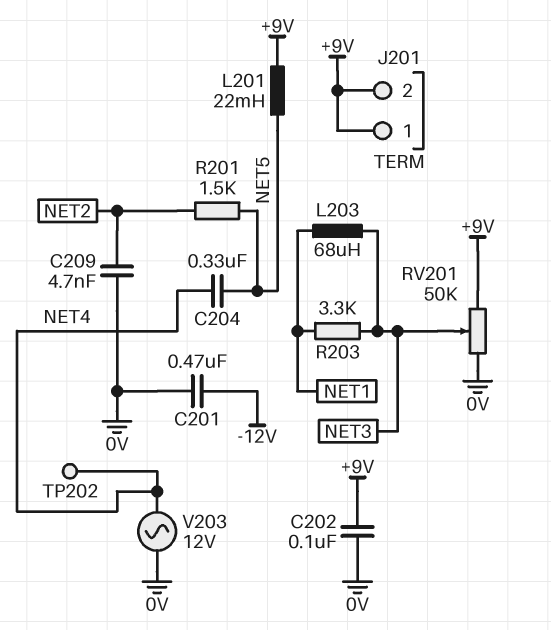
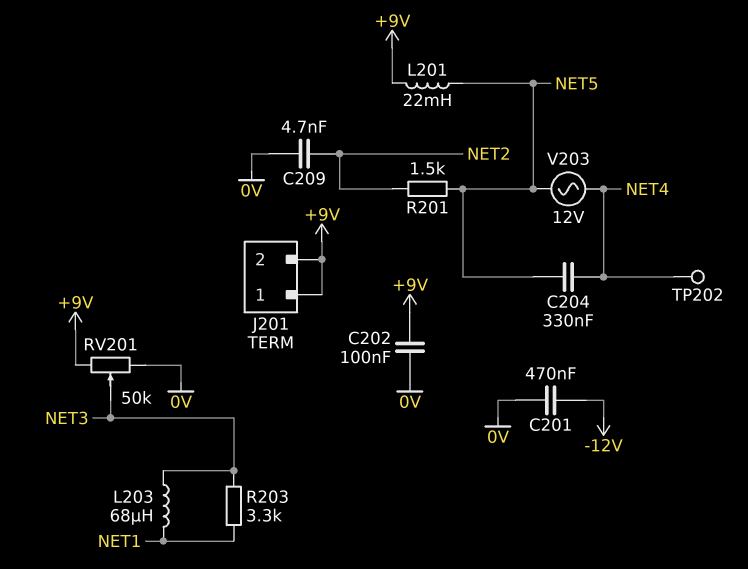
V203: AC 12V (0V, NET4) -> AC 12V (NET4, NET5)

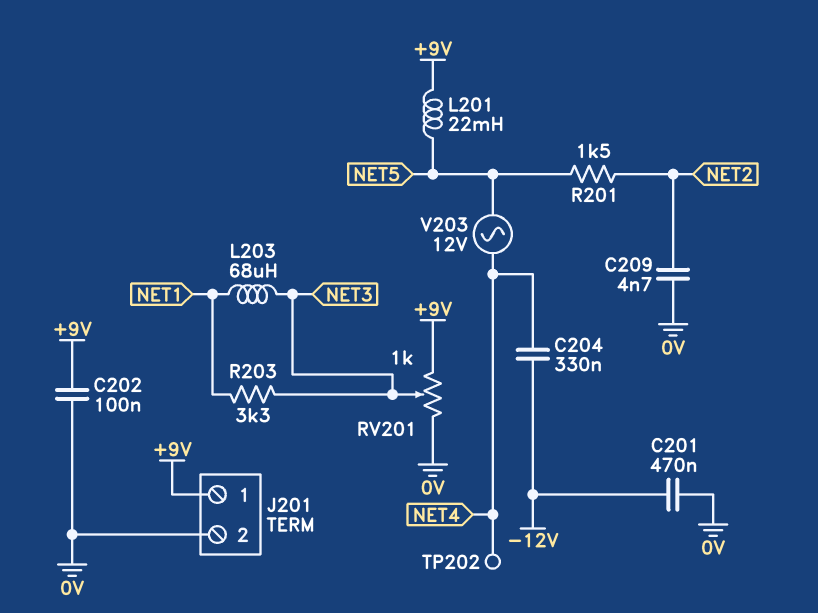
C204: 330nF (NET4, NET5) -> 330nF (-12V, NET4)
J201 pin 2: +9V -> 0V
RV201: 50k (+9V, 0V, wiper NET3) -> 1k (+9V, 0V, wiper NET3)

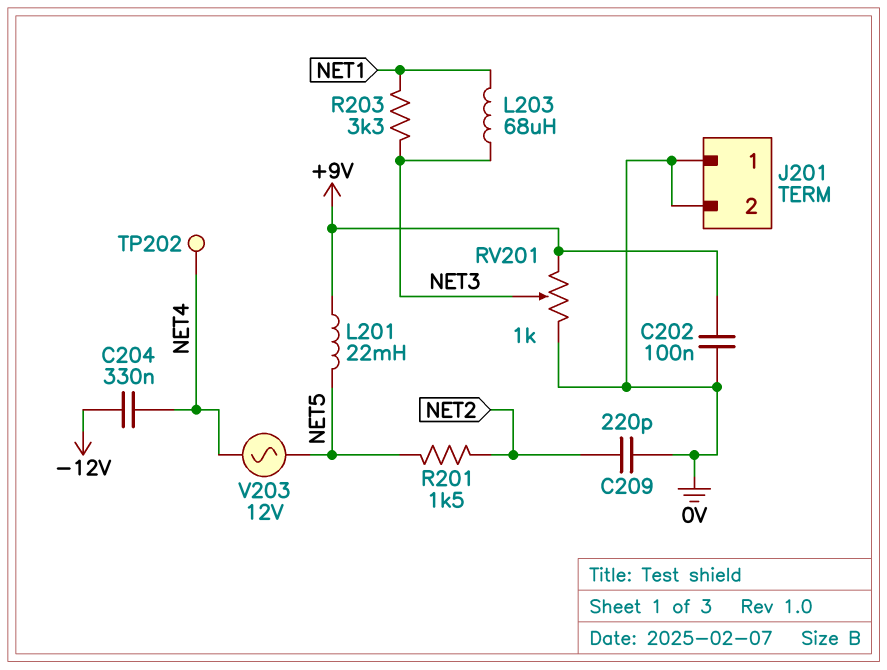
C201: 470nF (-12V, 0V) -> none
C209: 4.7nF (0V, NET2) -> 220pF (0V, NET2)
J201 pin 1: +9V -> 0V

